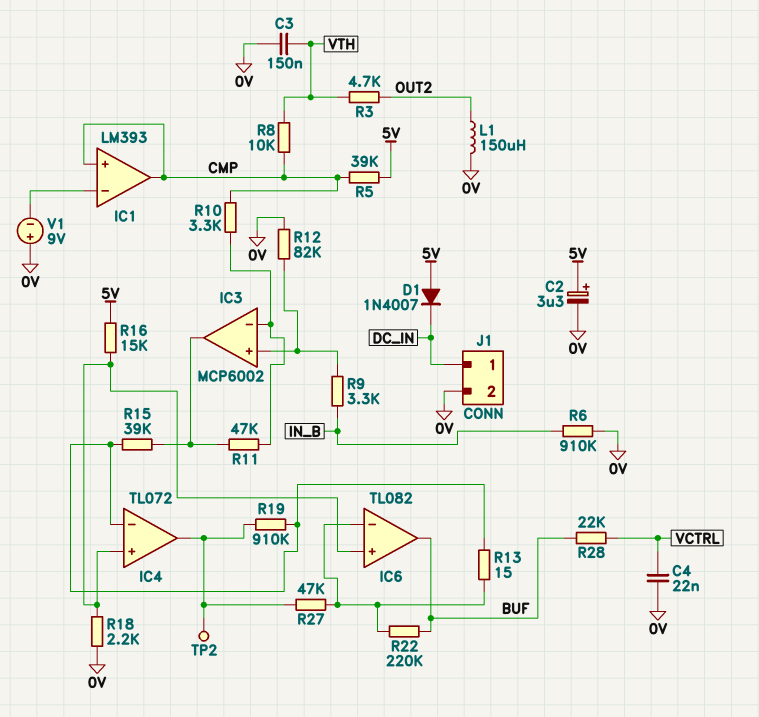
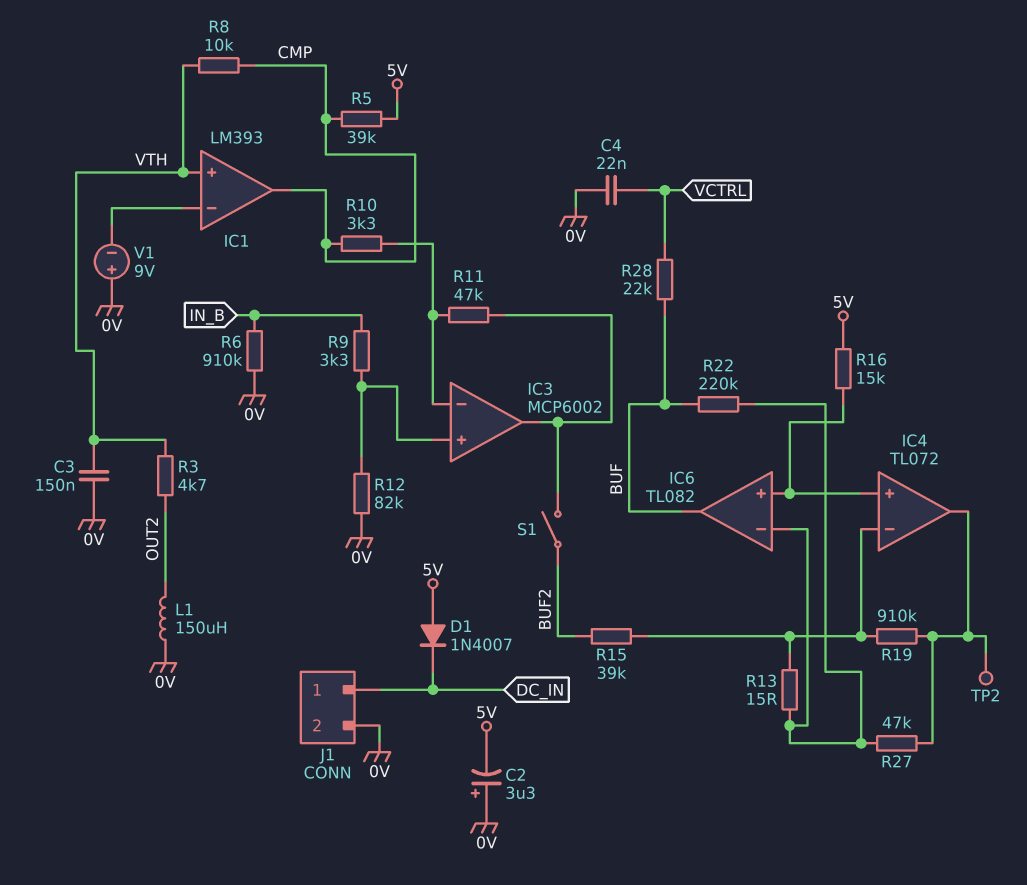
C2: 3.3uF (plus 5V, minus 0V) -> 3.3uF (plus 0V, minus 5V)
IC1 pin in+: CMP -> VTH
R15: 39k (IC3/out, IC4/in-) -> 39k (BUF2, IC4/in-)
R18: 2.2k (0V, IC4/in+) -> none
S1: none -> switch (BUF2, IC3/out)

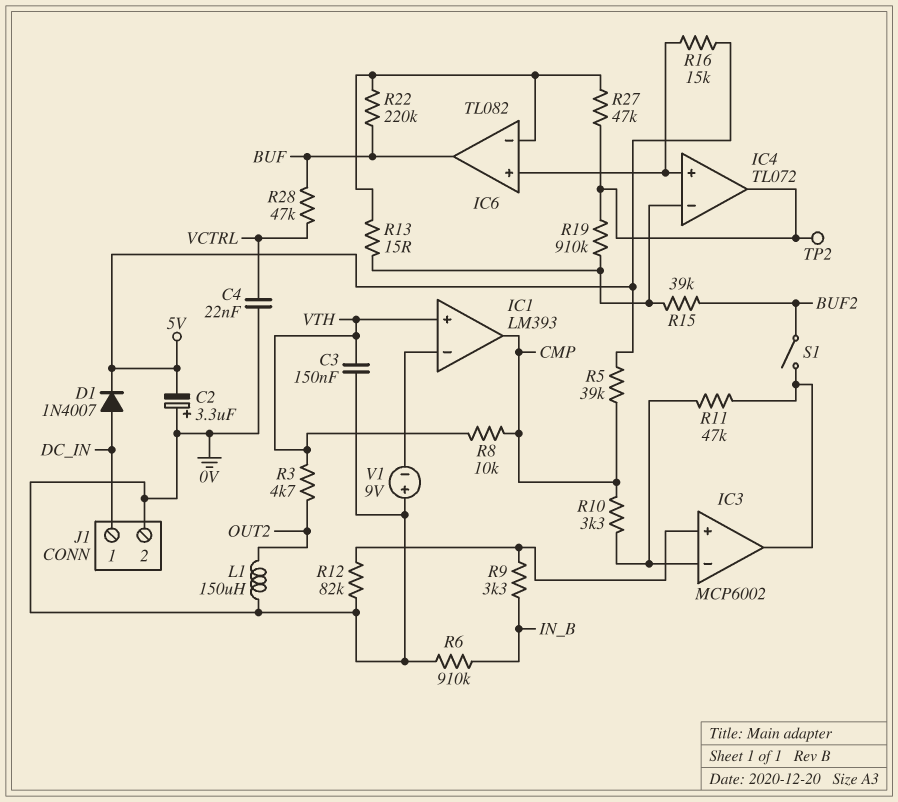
D1: diode 1N4007 (A 5V, K DC_IN) -> diode 1N4007 (A DC_IN, K 5V)
R28: 22k (BUF, VCTRL) -> 47k (BUF, VCTRL)

